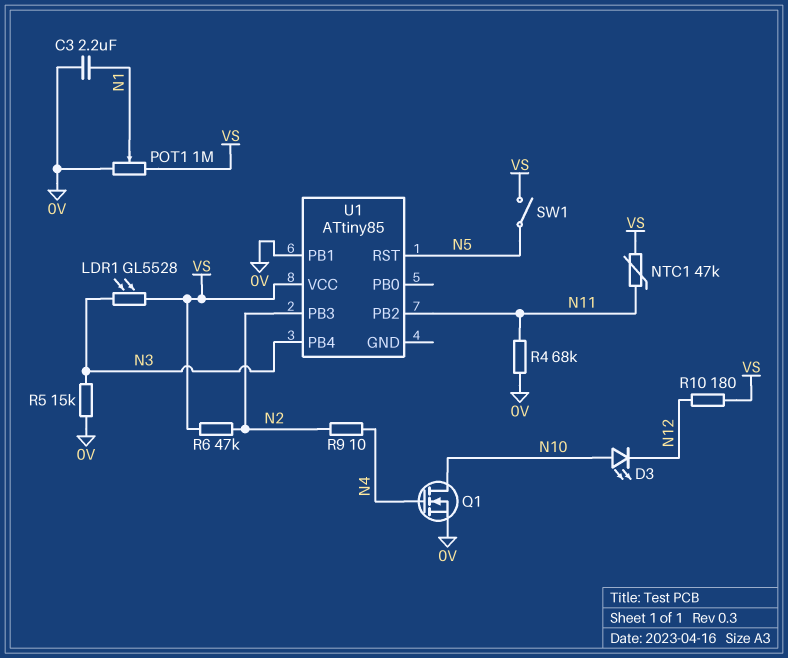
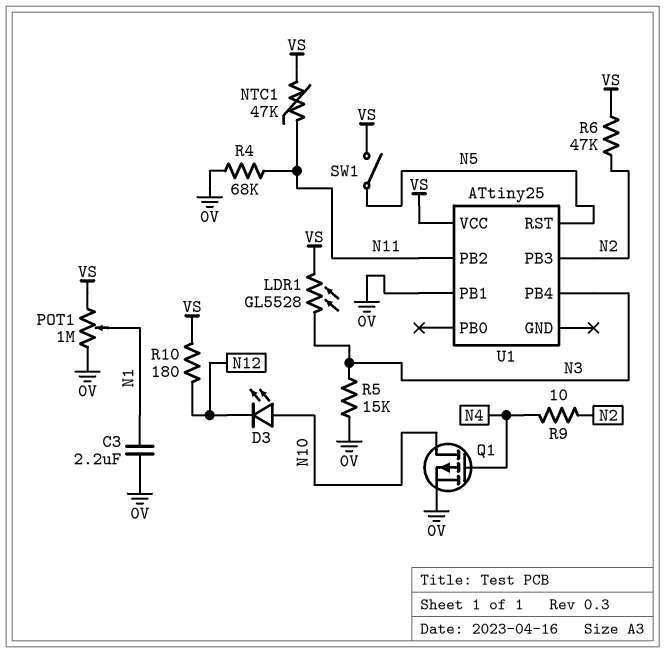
Q1: NMOS (G N4, D N10, S 0V) -> PMOS (G N4, D N10, S 0V)
U1: ATtiny85 -> ATtiny25

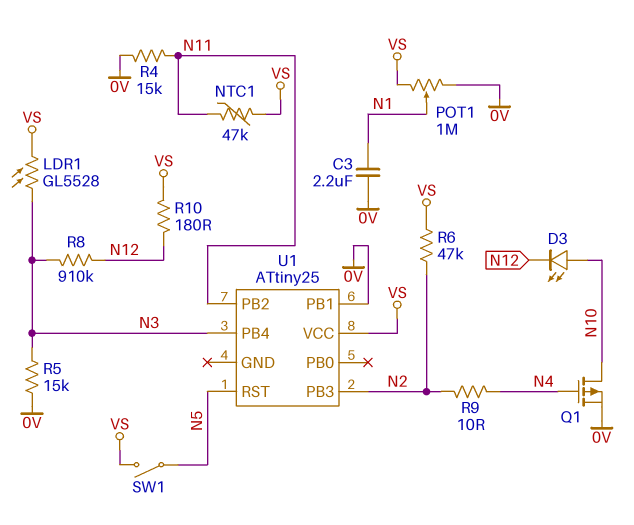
R4: 68k (0V, N11) -> 15k (0V, N11)
R8: none -> 910k (N3, N12)

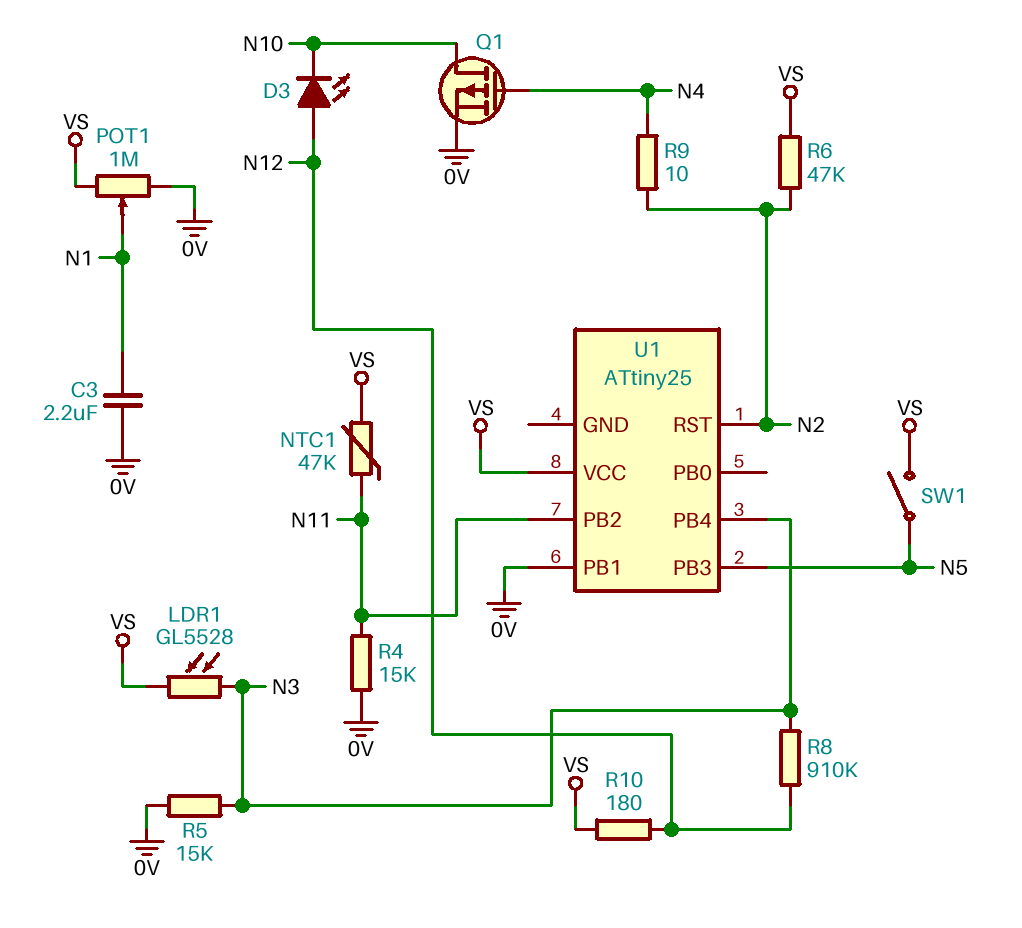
D3: LED (A N10, K N12) -> LED (A N12, K N10)
U1 pin PB3: N2 -> N5
U1 pin RST: N5 -> N2

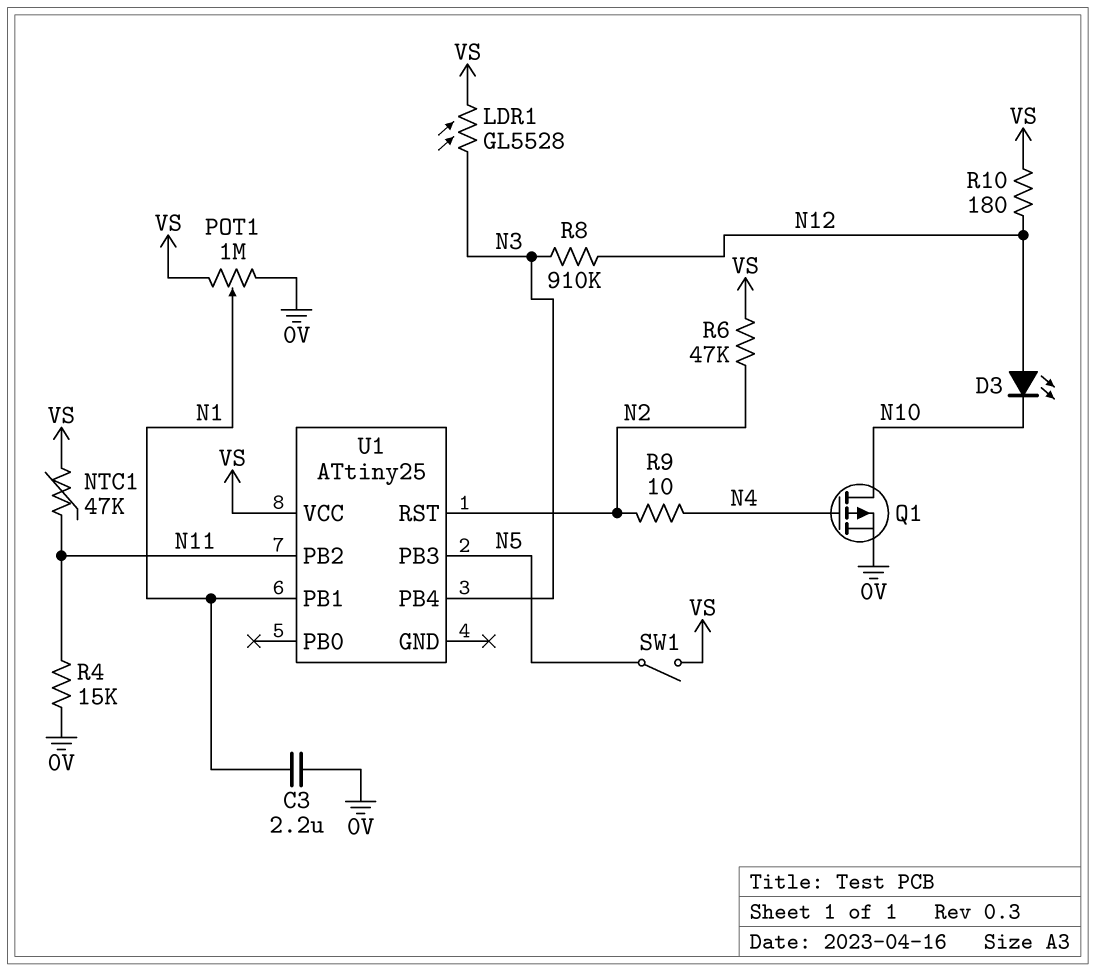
R5: 15k (0V, N3) -> none
U1 pin PB1: 0V -> N1

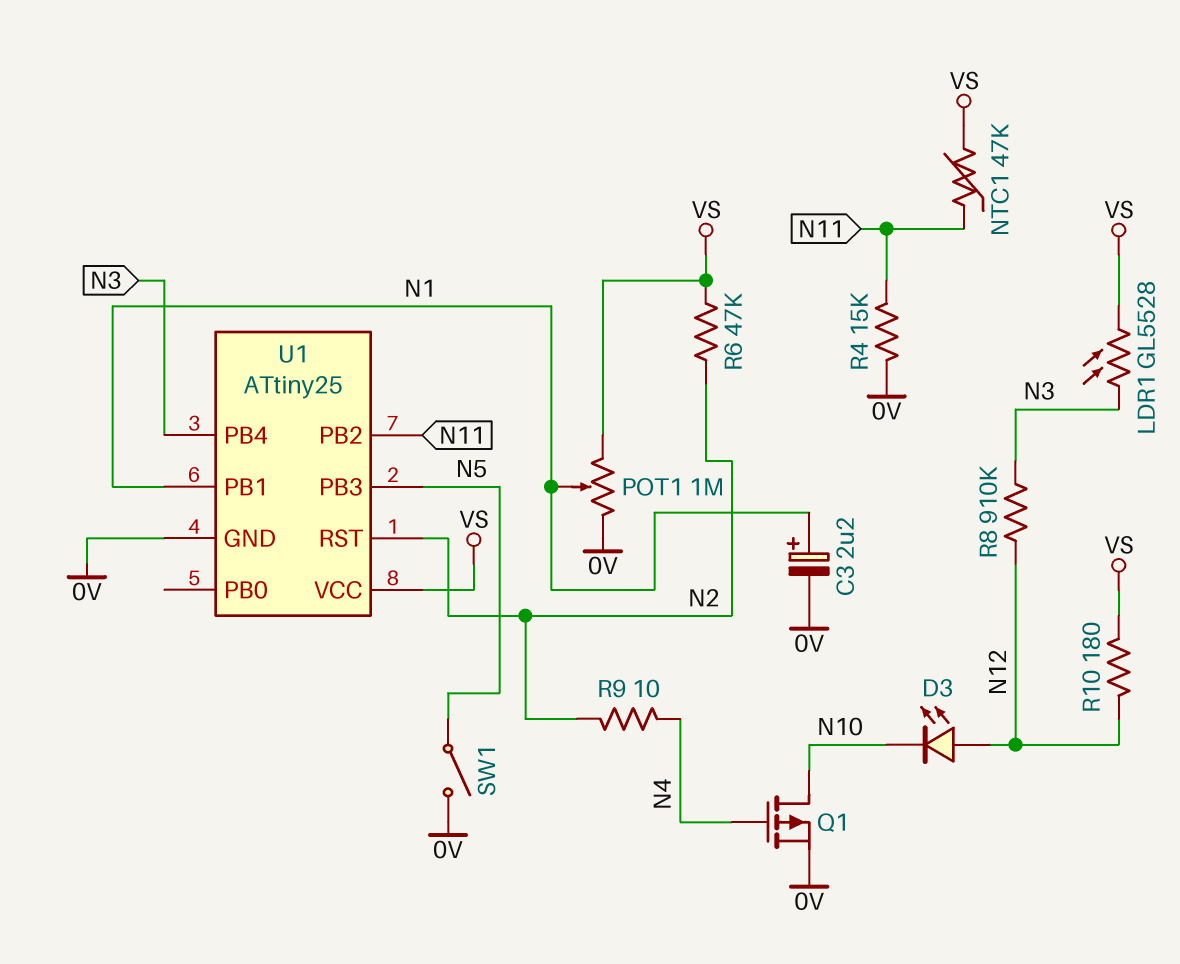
C3: 2.2uF (0V, N1) -> 2.2uF (plus N1, minus 0V)
SW1: switch (N5, VS) -> switch (0V, N5)
U1 pin GND: none -> 0V

